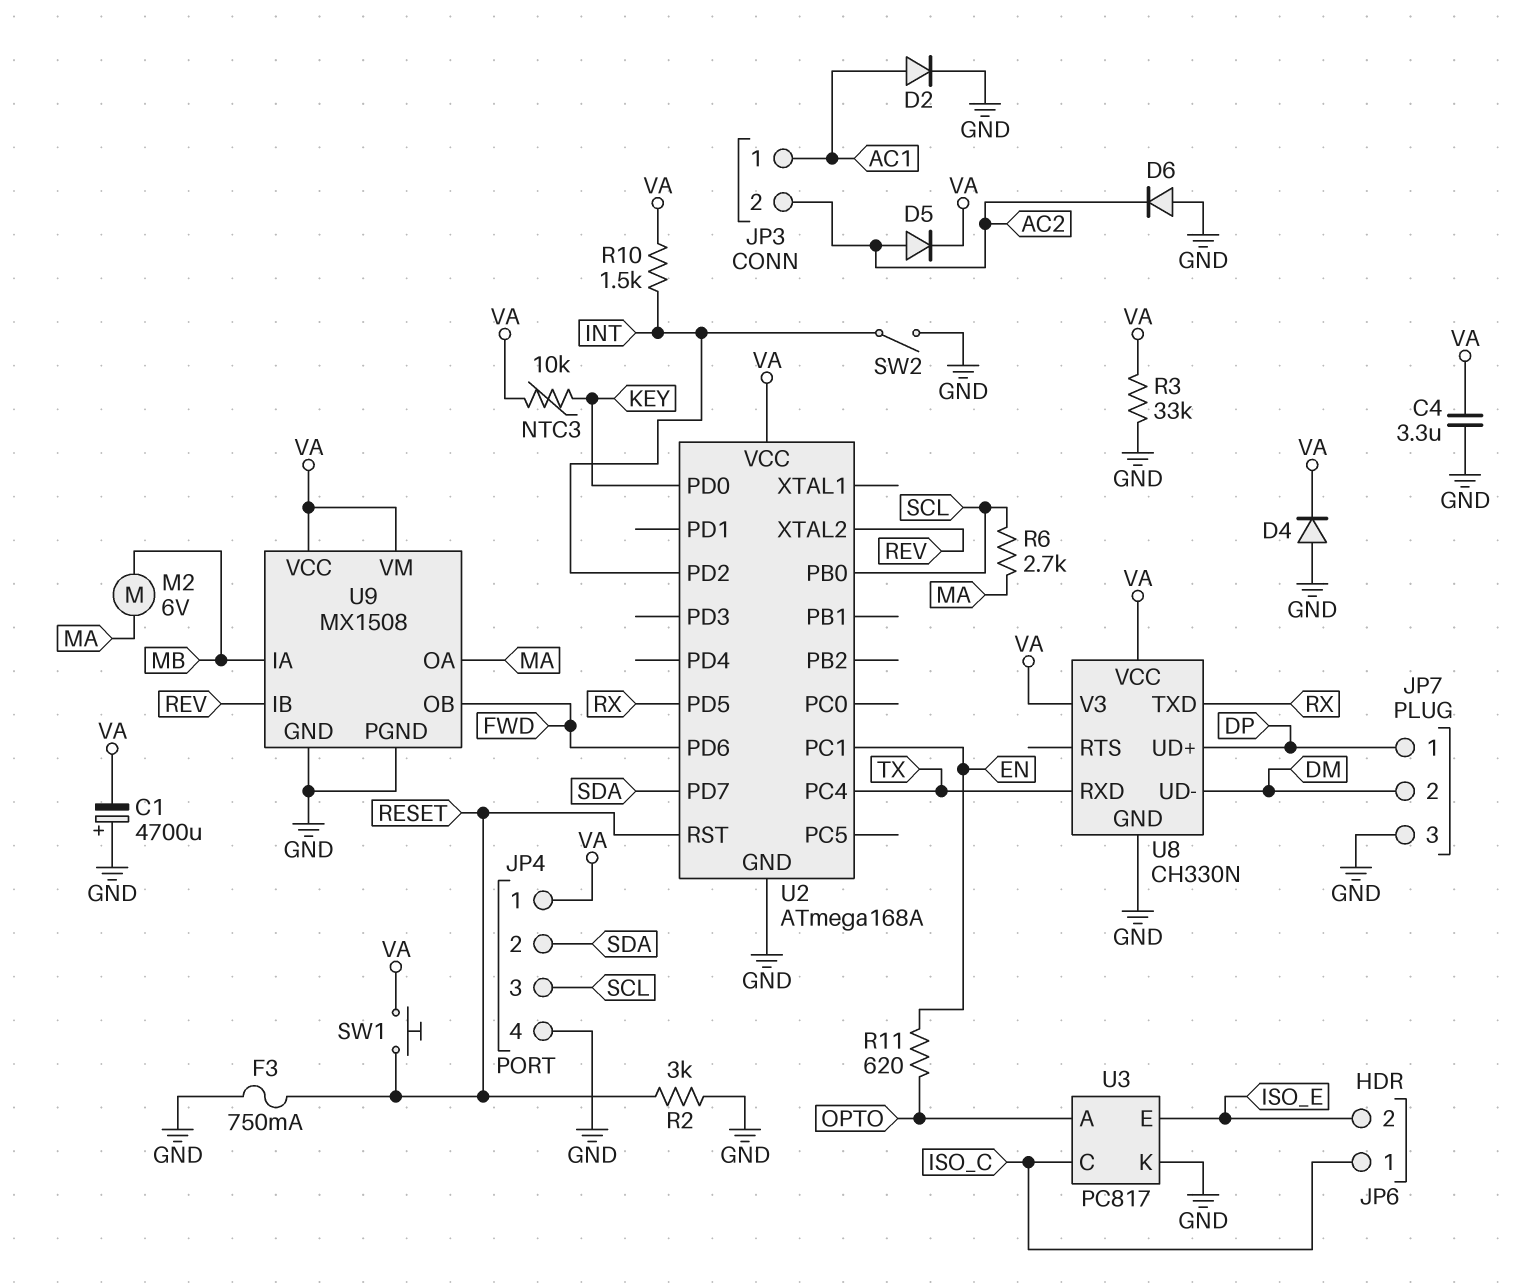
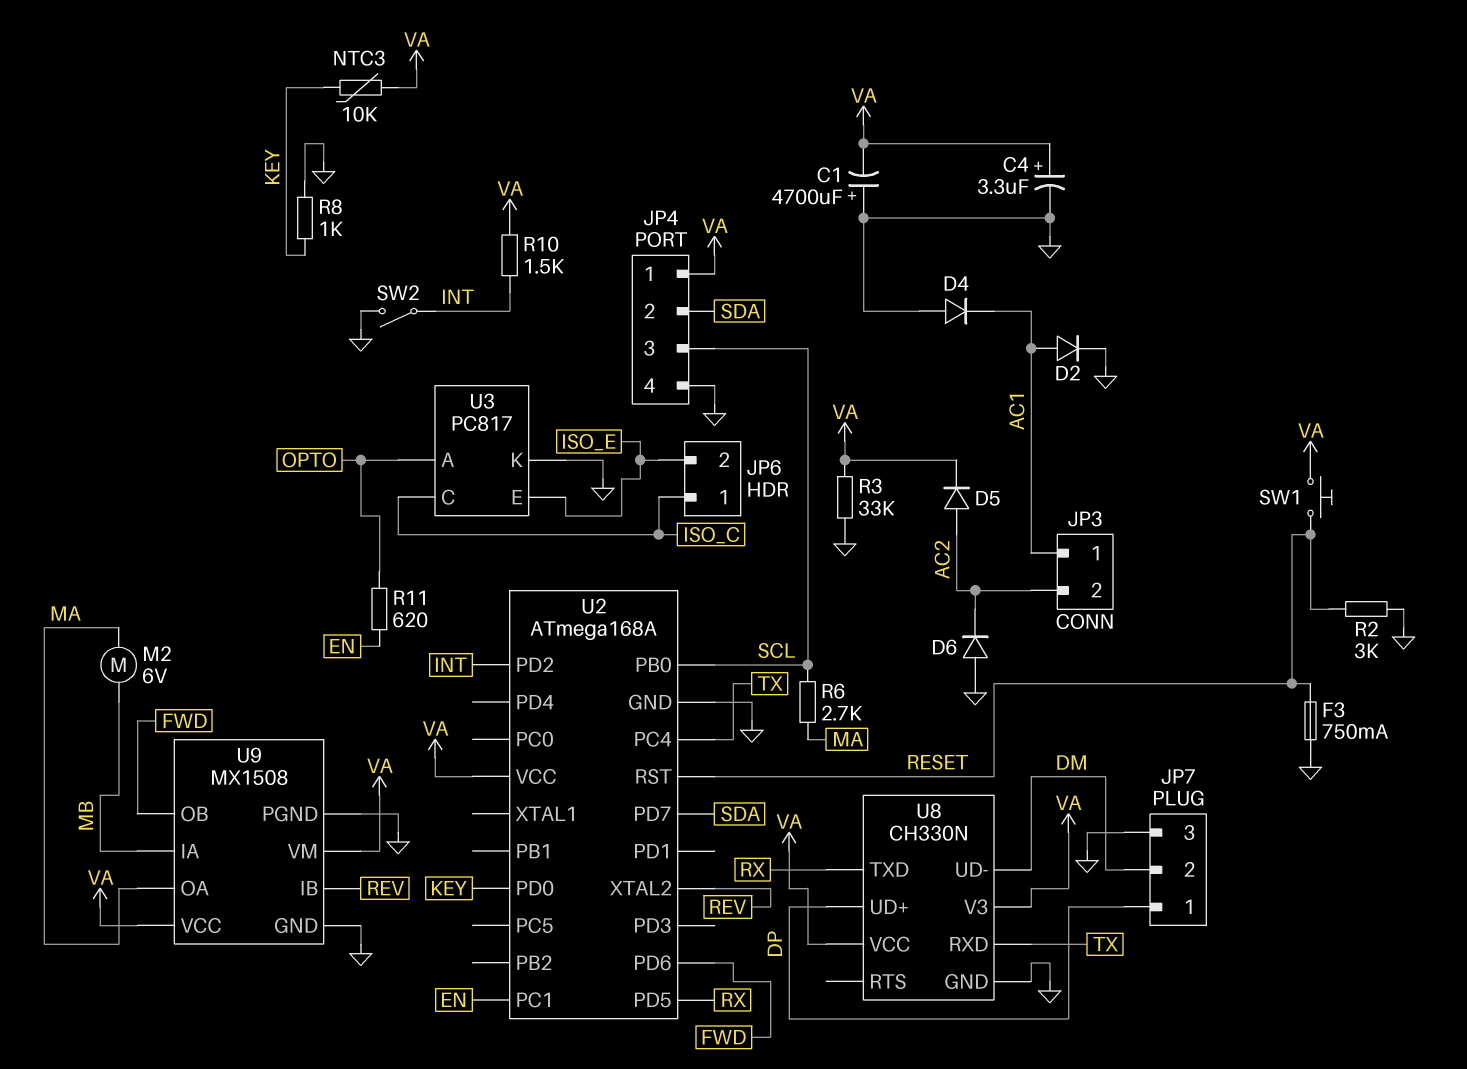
C4: 3.3uF (GND, VA) -> 3.3uF (plus VA, minus GND)
D4: diode (A GND, K VA) -> diode (A GND, K AC1)
R8: none -> 1k (GND, KEY)

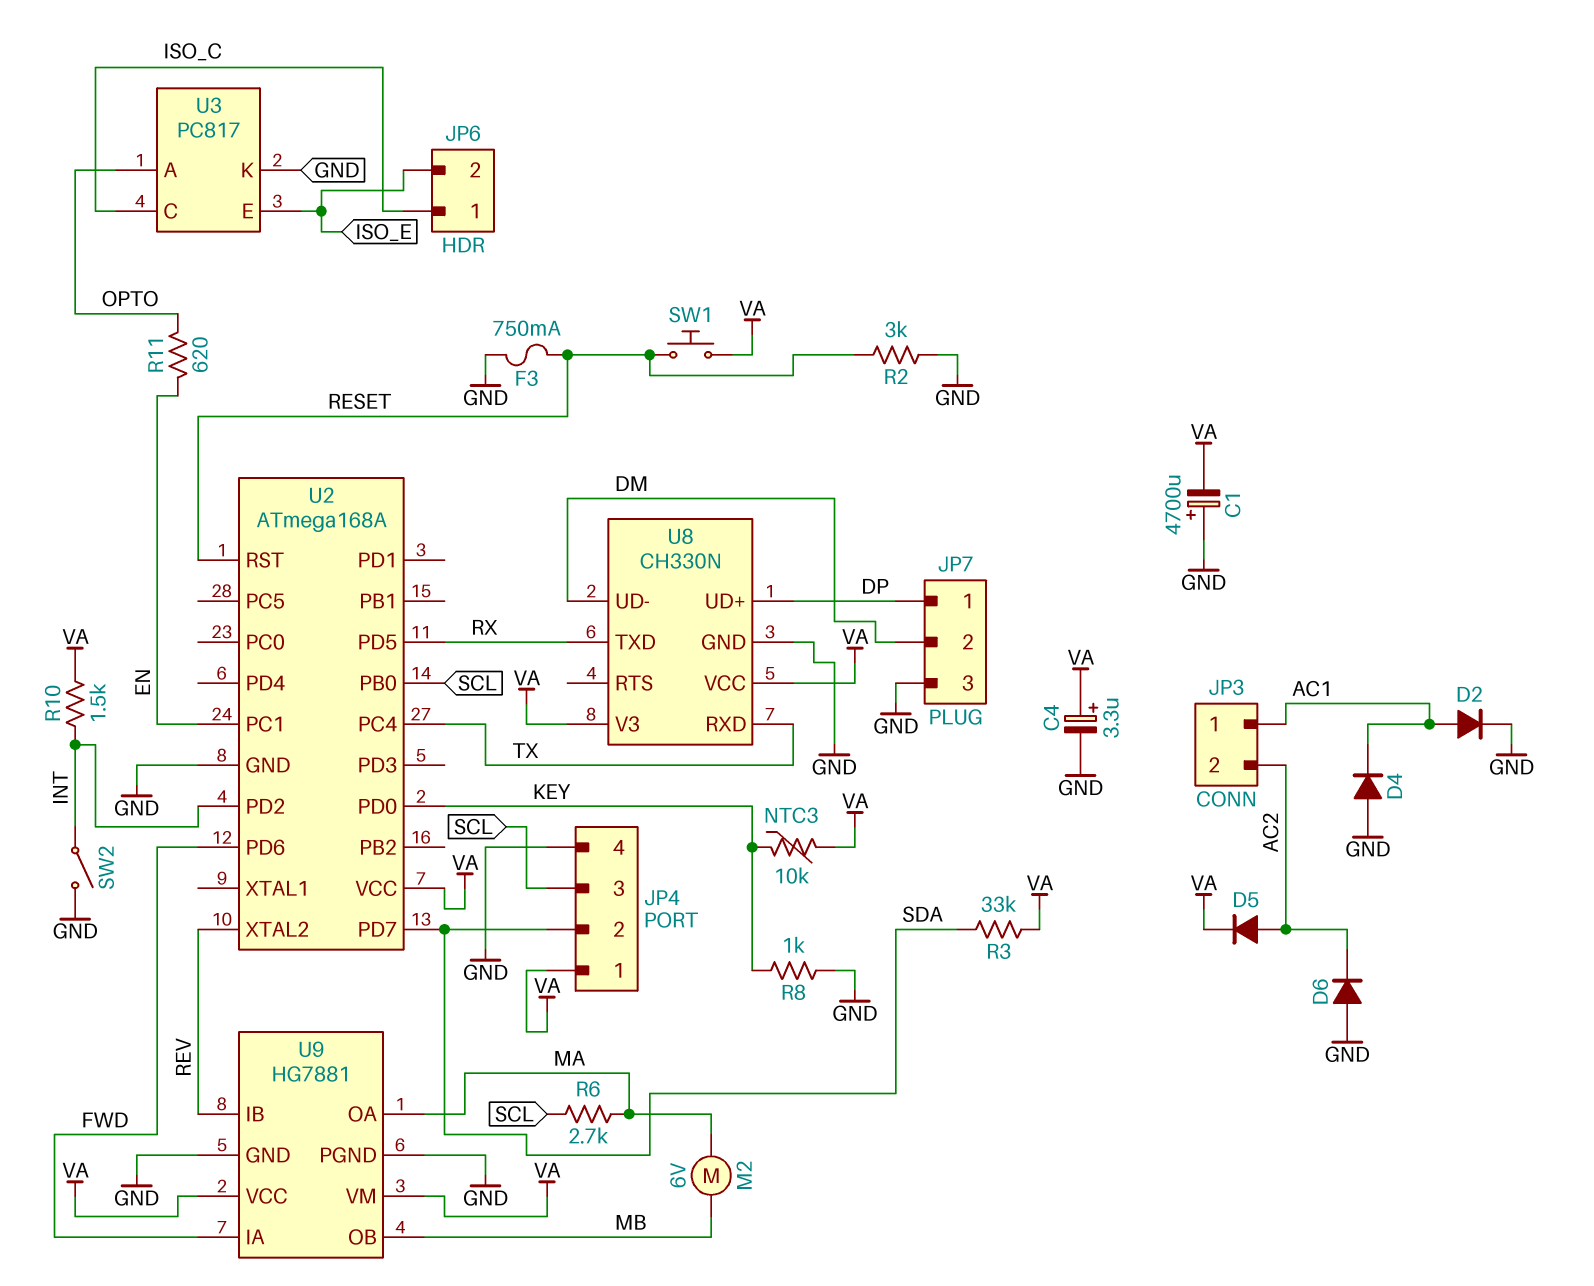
R3: 33k (GND, VA) -> 33k (SDA, VA)
U9: MX1508 -> HG7881
U9 pin IA: MB -> FWD
U9 pin OB: FWD -> MB

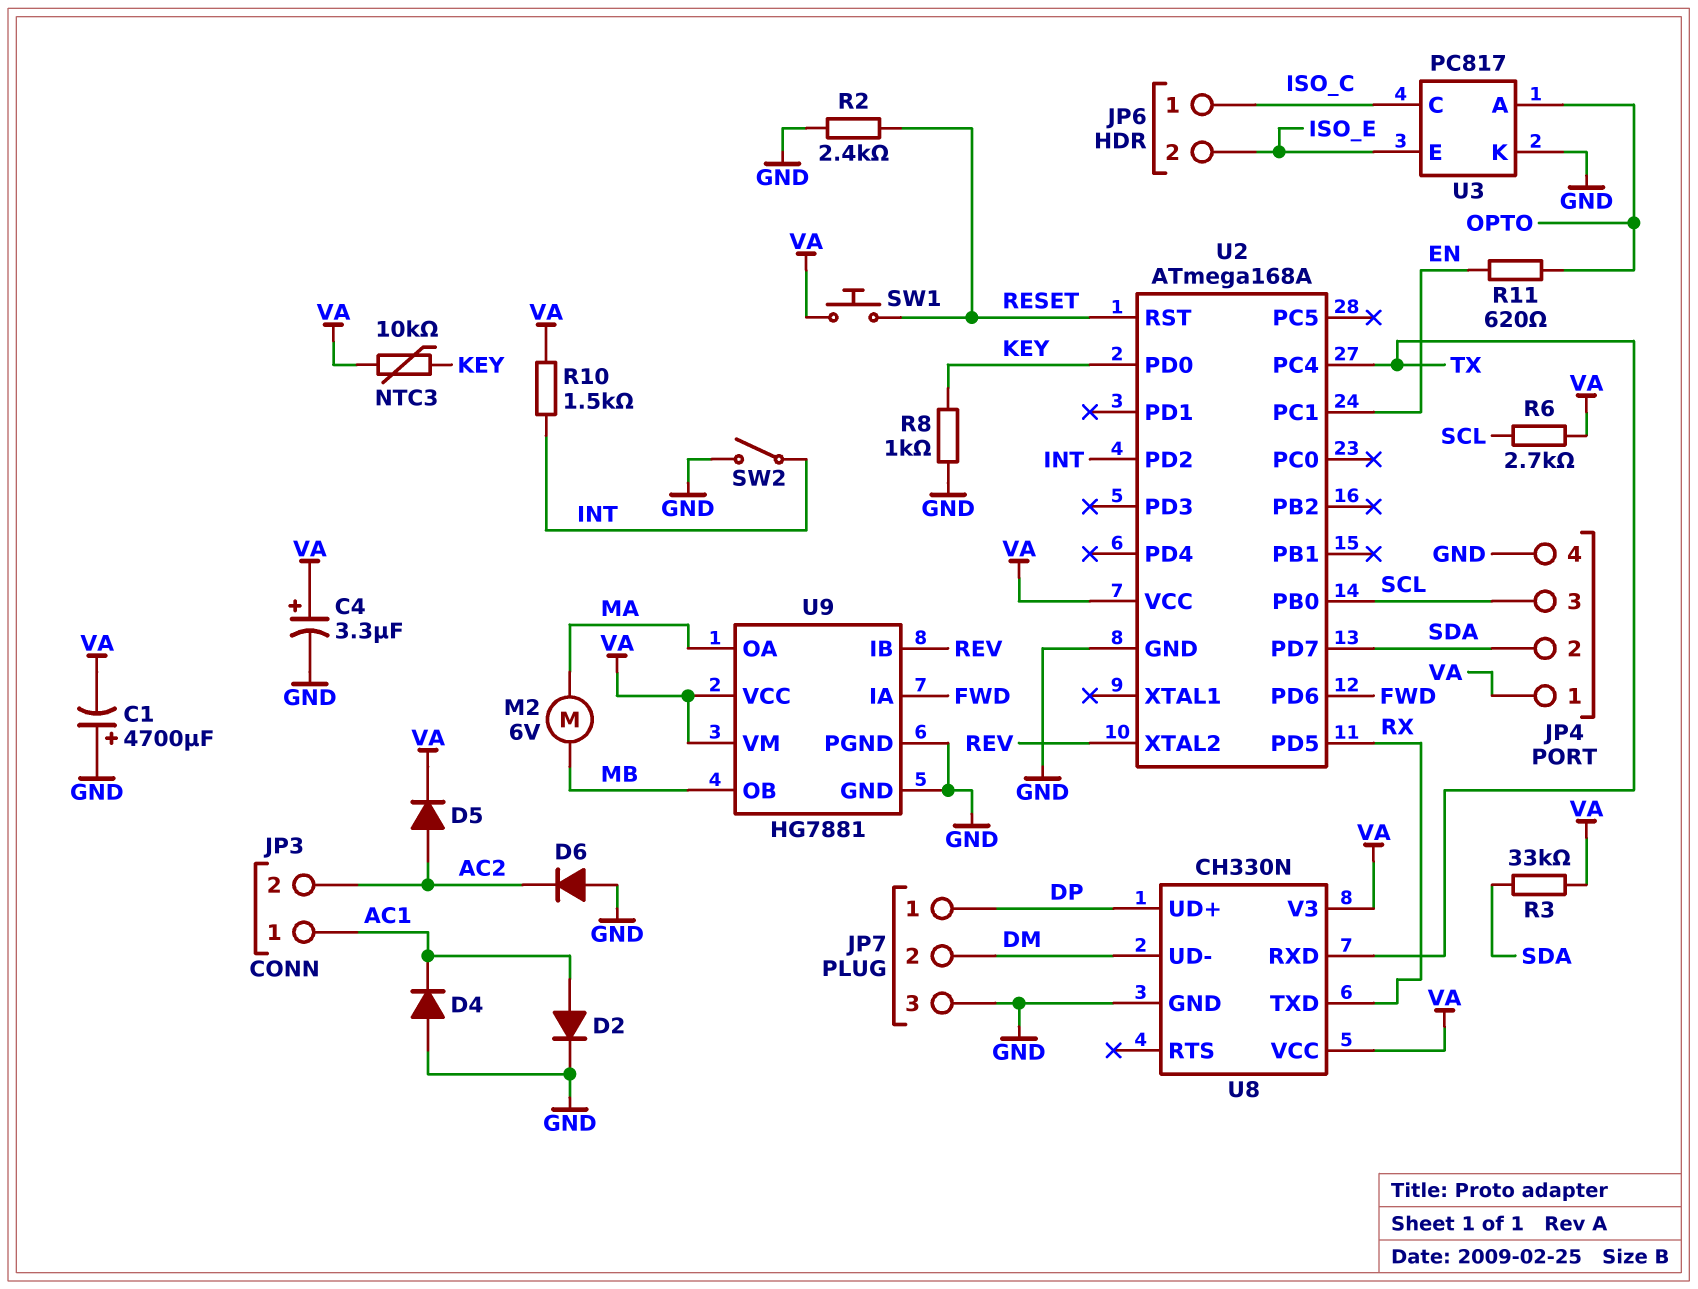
F3: 750mA (GND, RESET) -> none
R2: 3k (GND, RESET) -> 2.4k (GND, RESET)
R6: 2.7k (MA, SCL) -> 2.7k (SCL, VA)

